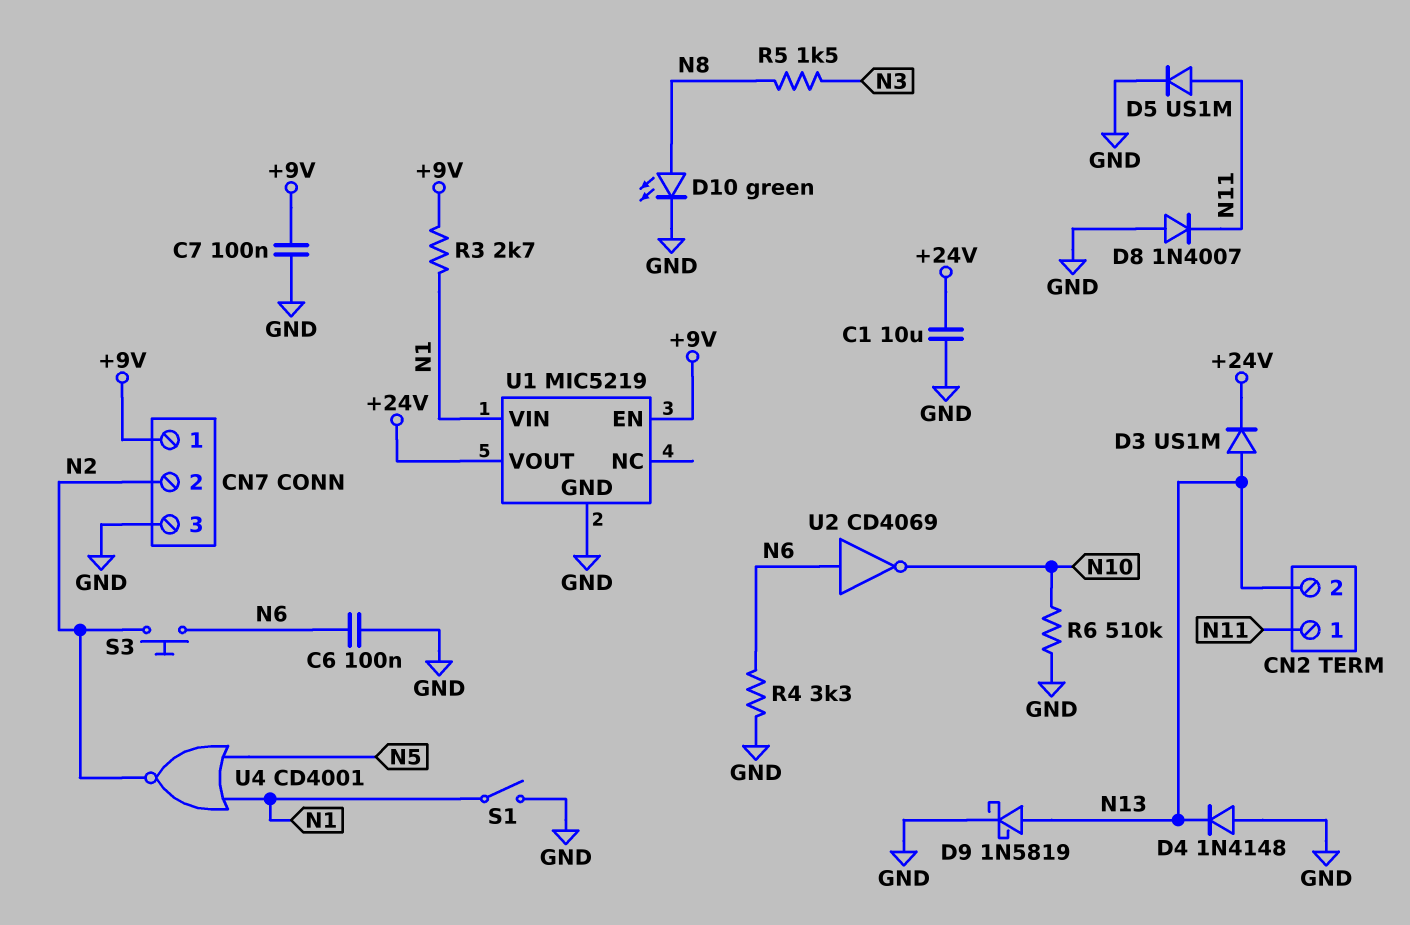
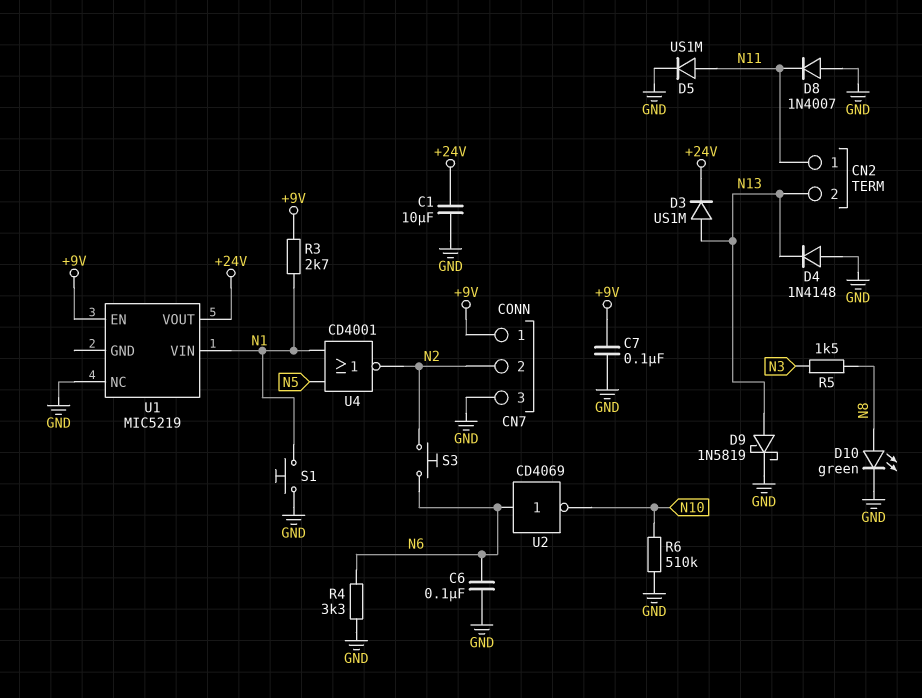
S1: switch (GND, N1) -> button (GND, N1)
U1 pin GND: GND -> none
U1 pin NC: none -> GND

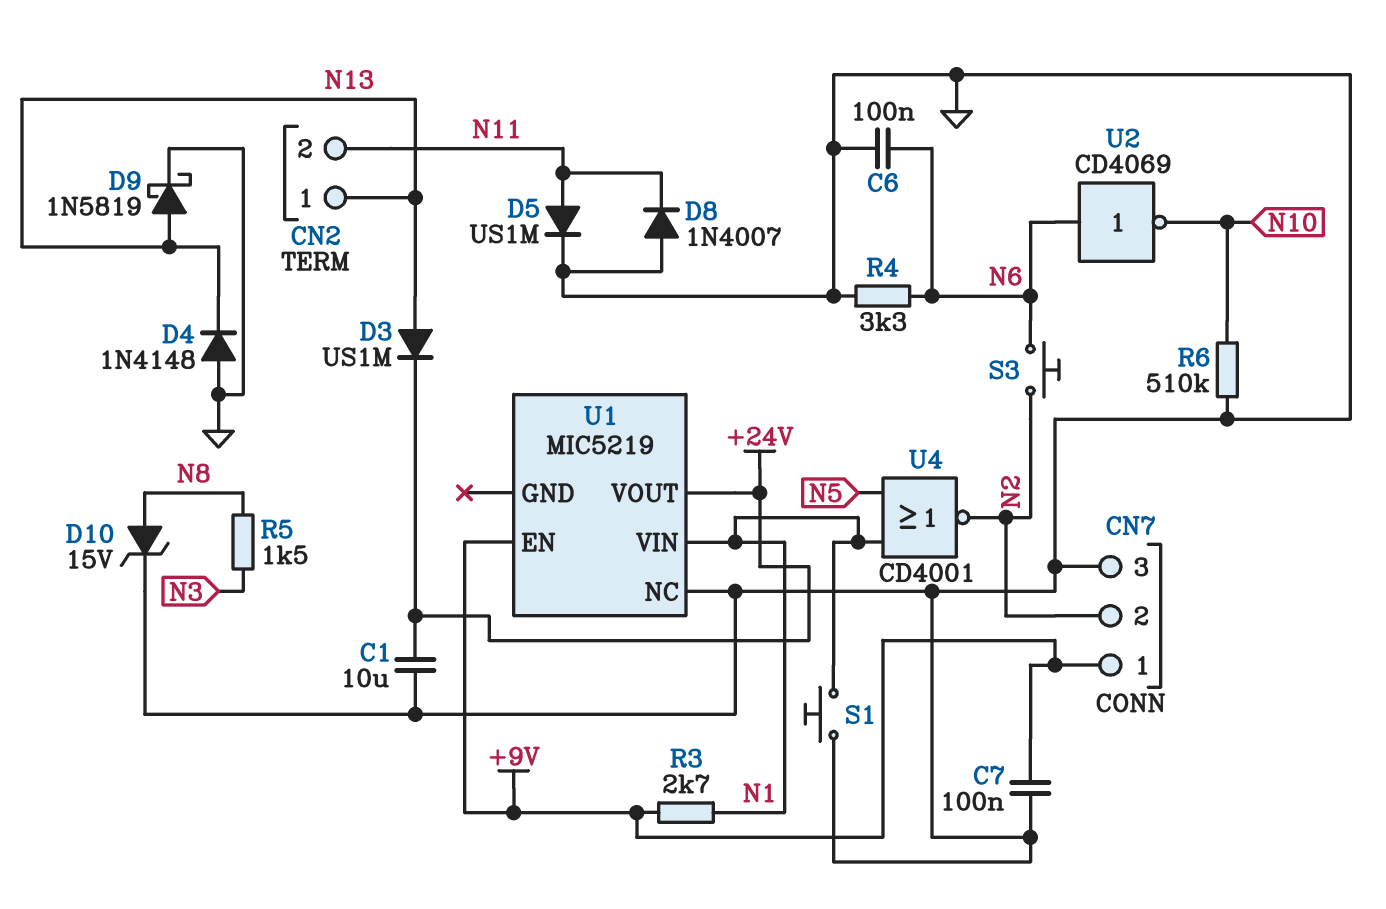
CN2 pin 1: N11 -> N13
CN2 pin 2: N13 -> N11
D10: LED green (A N8, K GND) -> zener 15V (A N8, K GND)

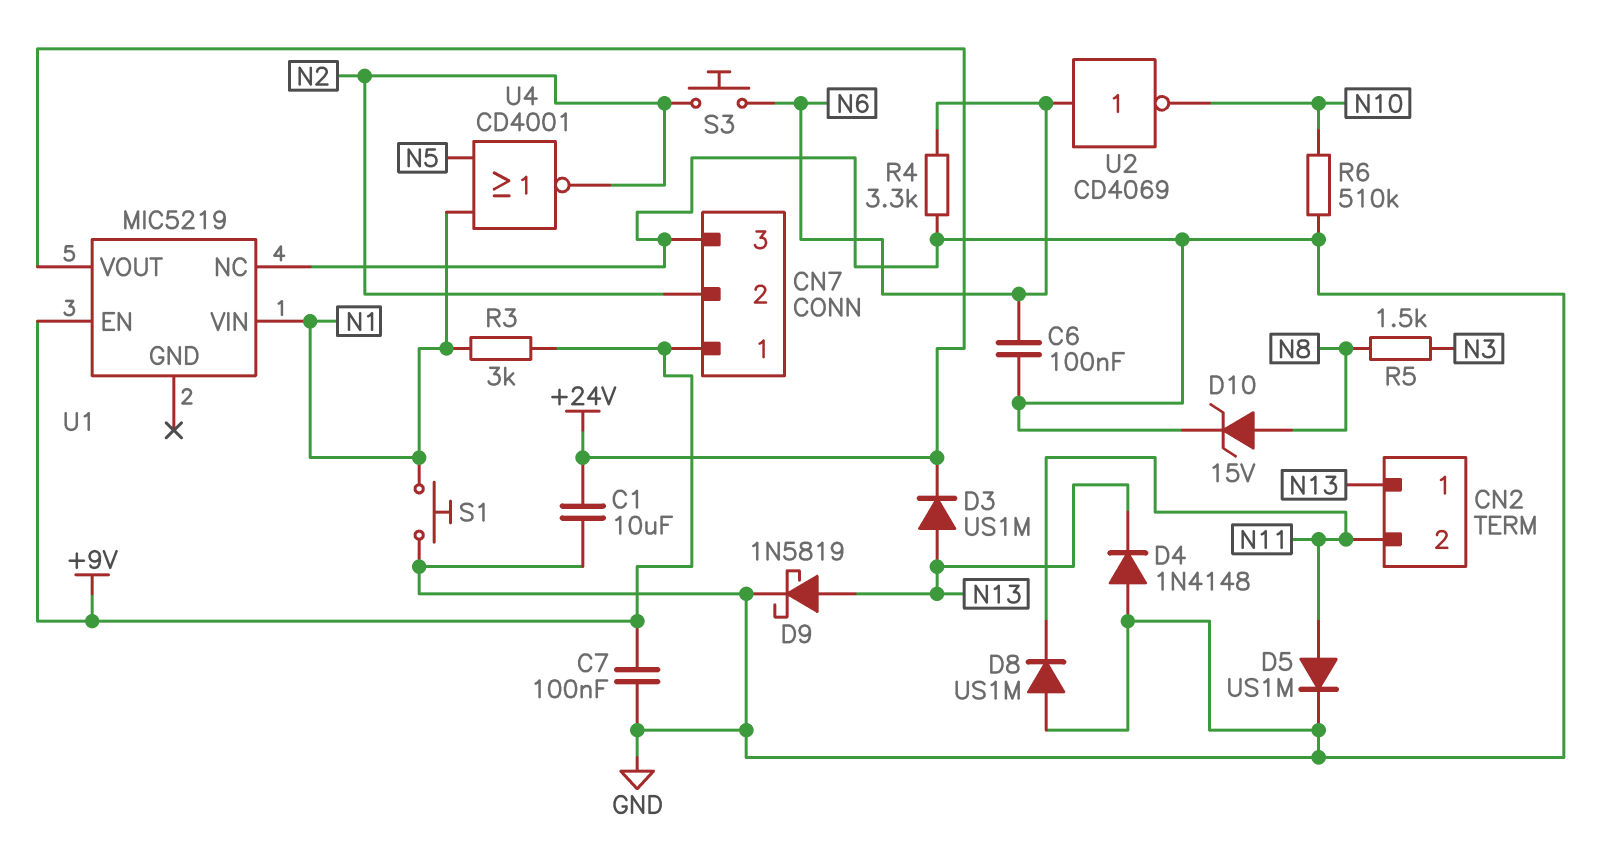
D8: diode 1N4007 (A GND, K N11) -> diode US1M (A GND, K N11)
R3: 2.7k (+9V, N1) -> 3k (+9V, N1)

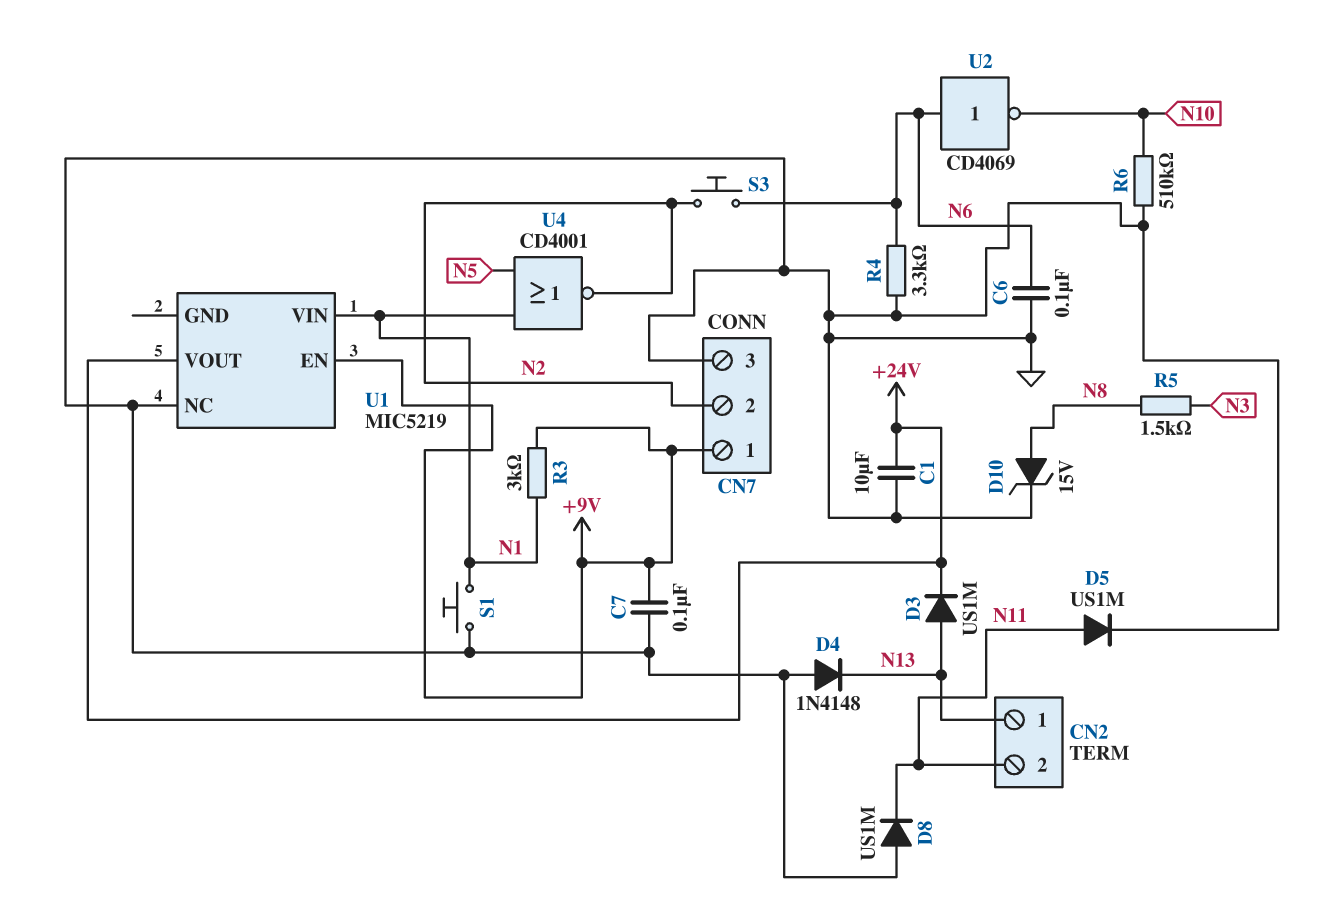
D9: schottky 1N5819 (A N13, K GND) -> none

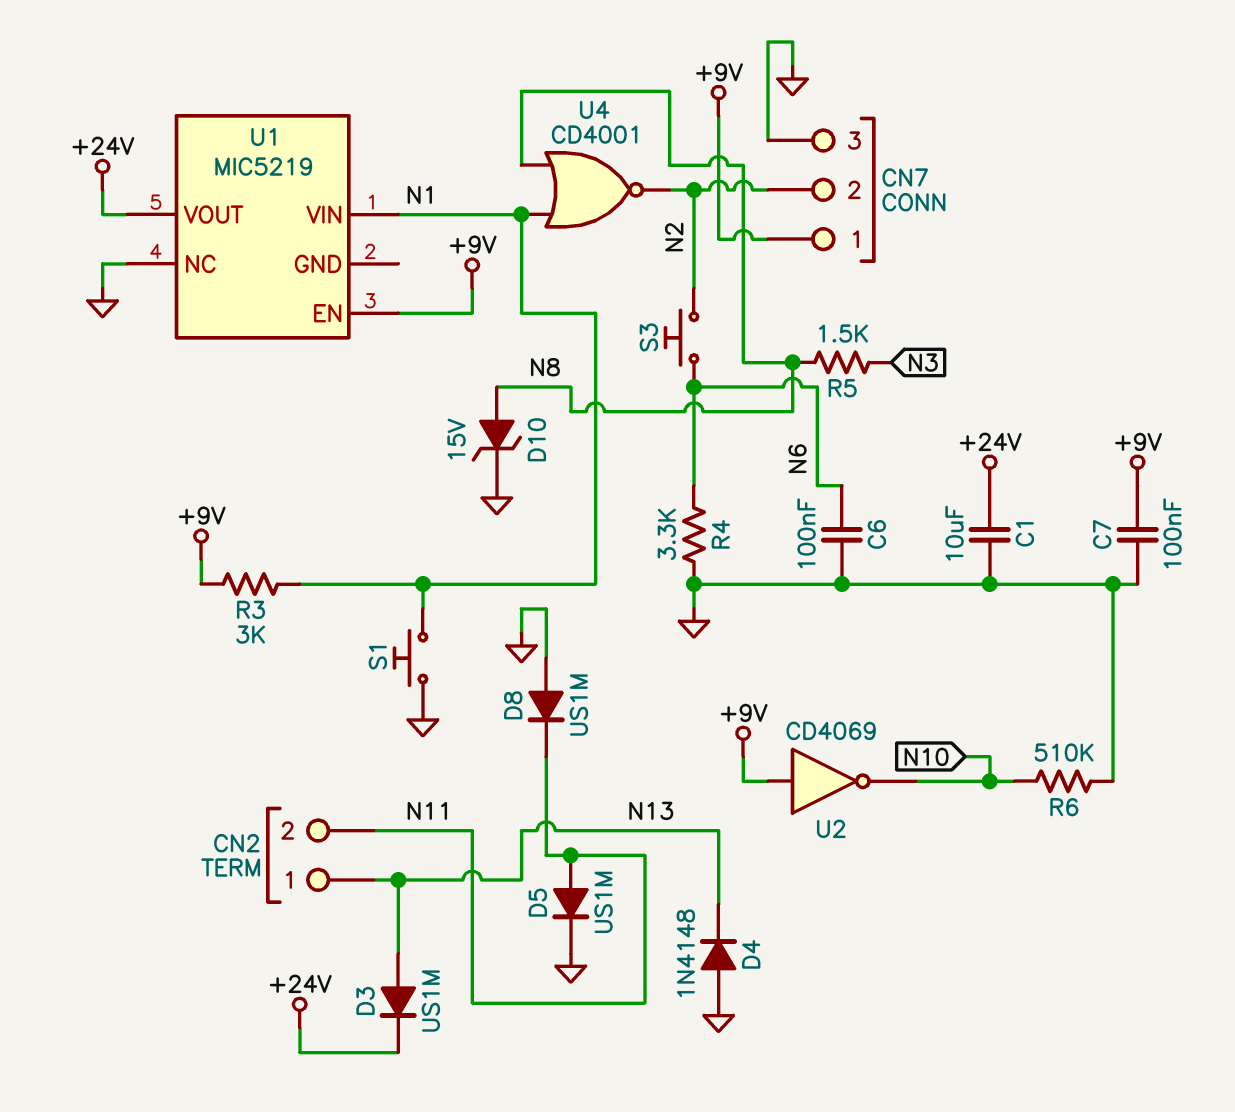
U2: NOT CD4069 (in N6, out N10) -> NOT CD4069 (in +9V, out N10)
U4: NOR CD4001 (in N1, in N5, out N2) -> NOR CD4001 (in N1, in N8, out N2)

